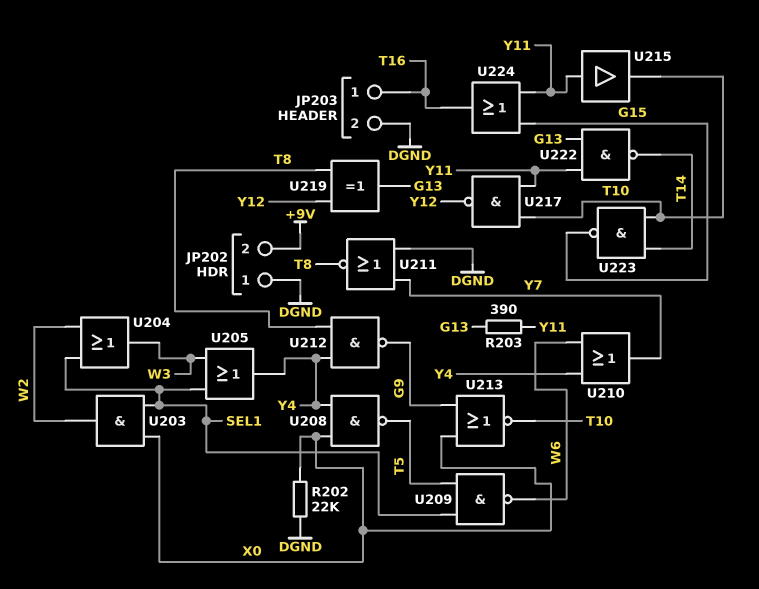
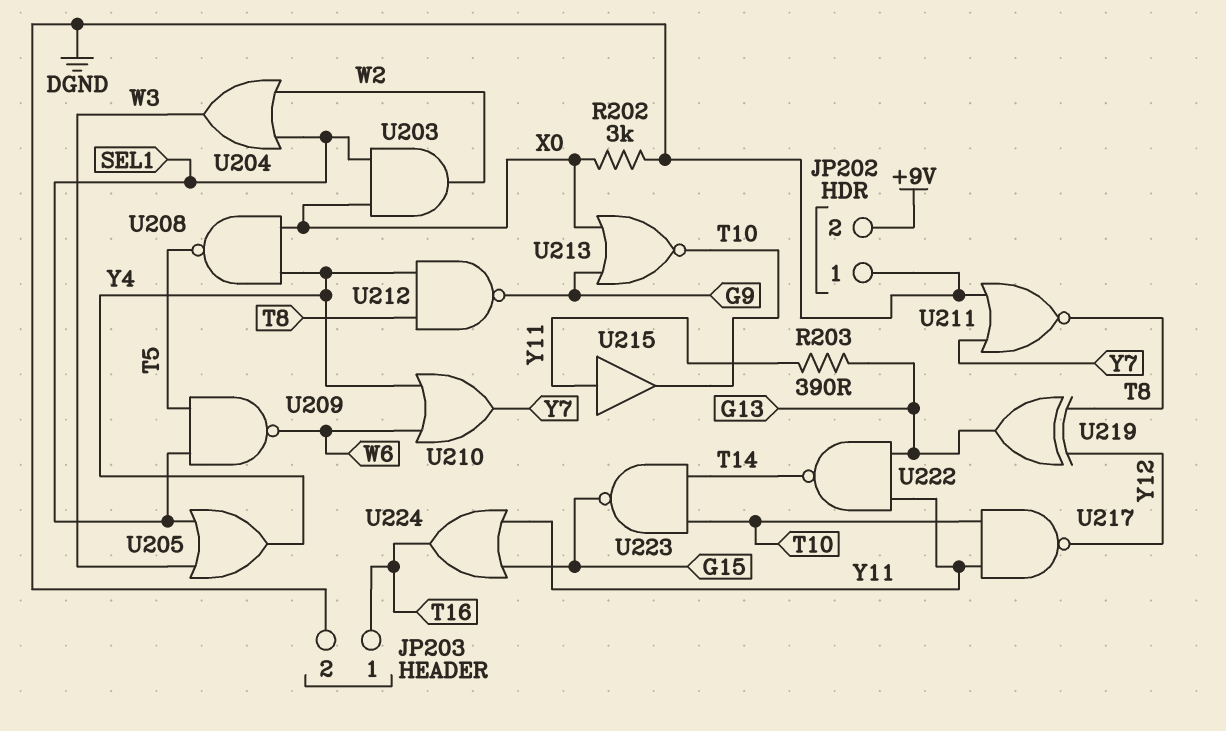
R202: 22k (DGND, X0) -> 3k (DGND, X0)

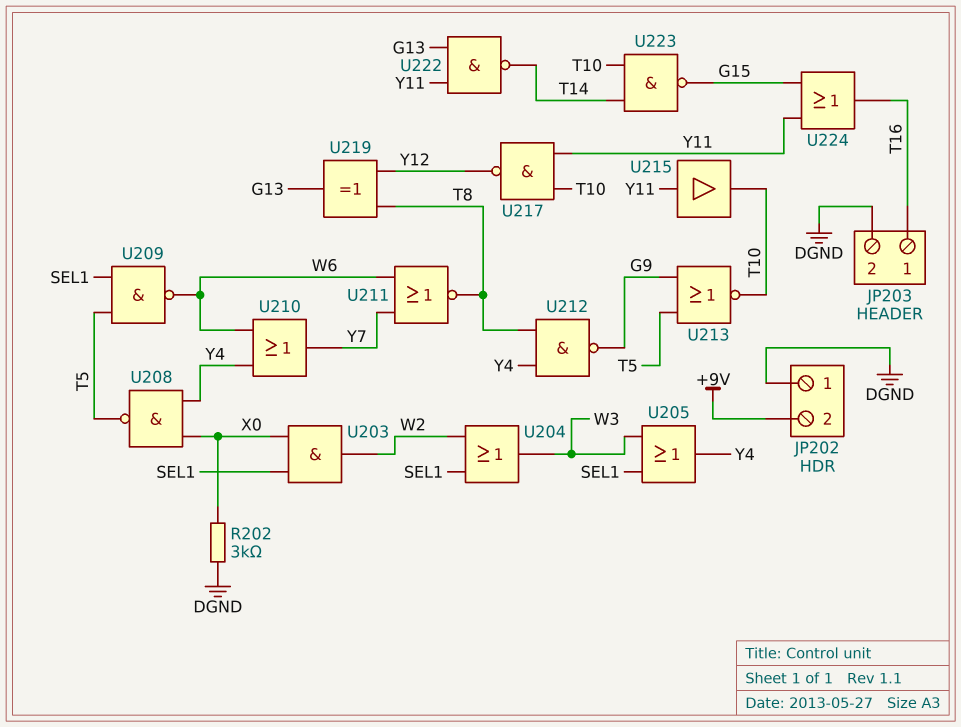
R203: 390 (G13, Y11) -> none
U211: NOR (in DGND, in Y7, out T8) -> NOR (in W6, in Y7, out T8)
U213: NOR (in G9, in X0, out T10) -> NOR (in G9, in T5, out T10)

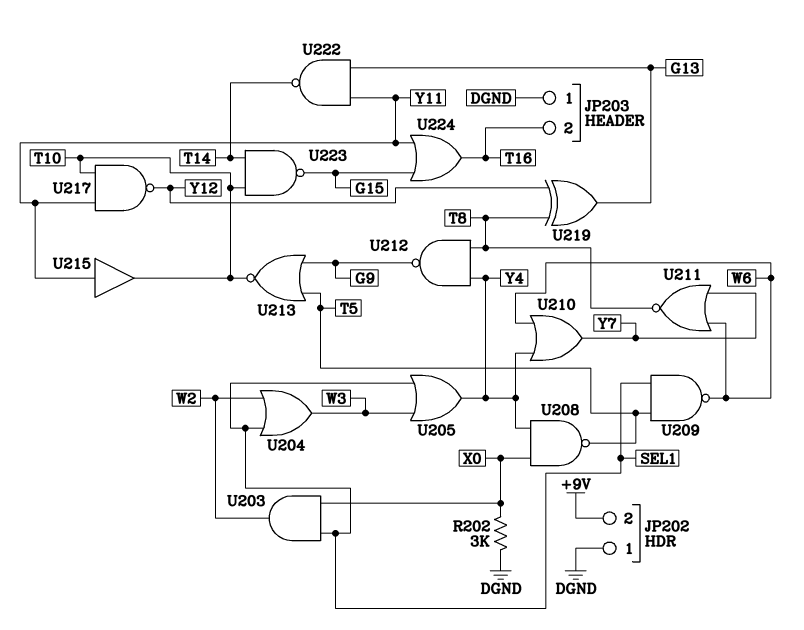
JP203 pin 1: T16 -> DGND
JP203 pin 2: DGND -> T16

